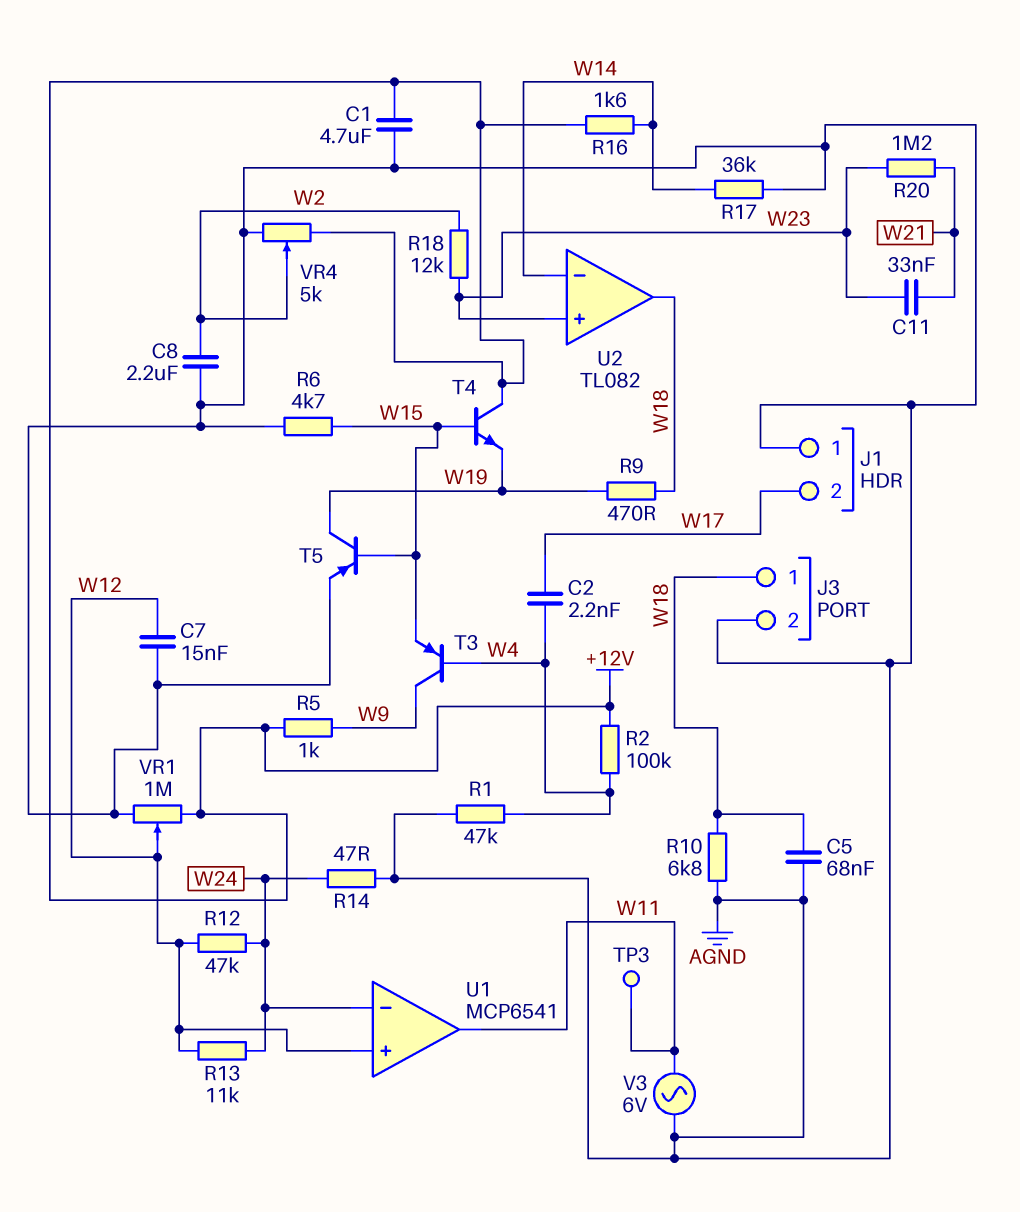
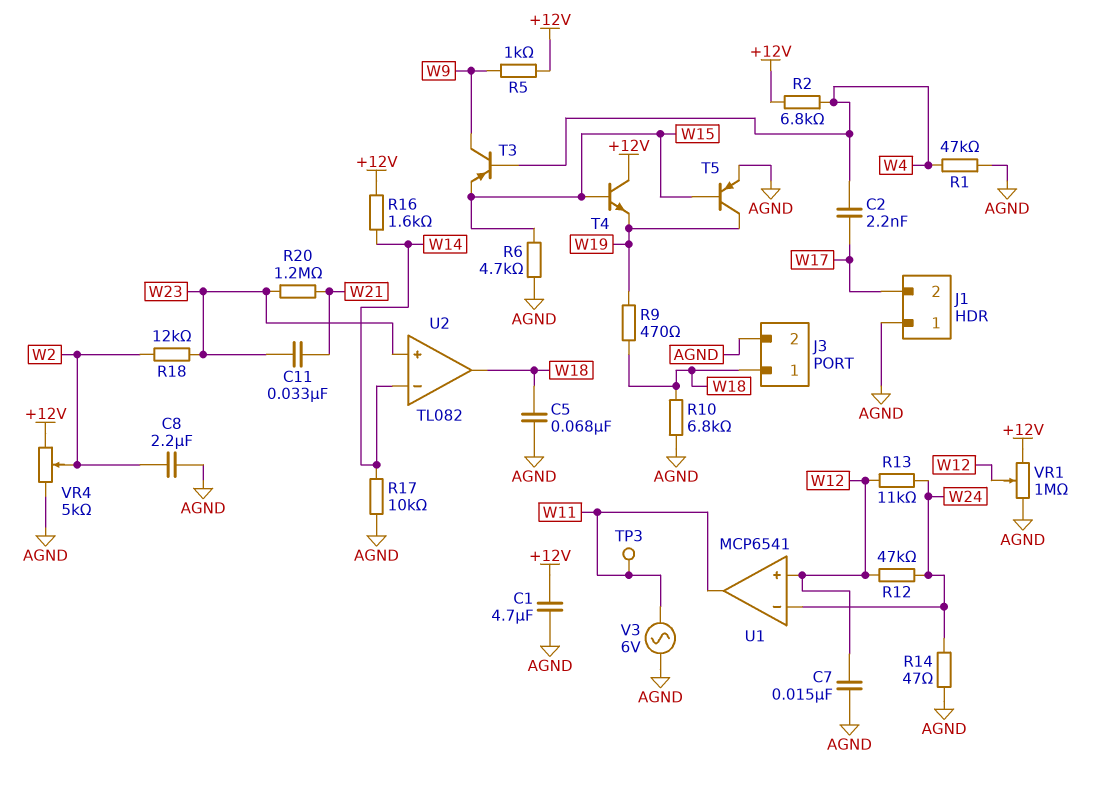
R2: 100k (+12V, W4) -> 6.8k (+12V, W4)
R17: 36k (AGND, W14) -> 10k (AGND, W14)

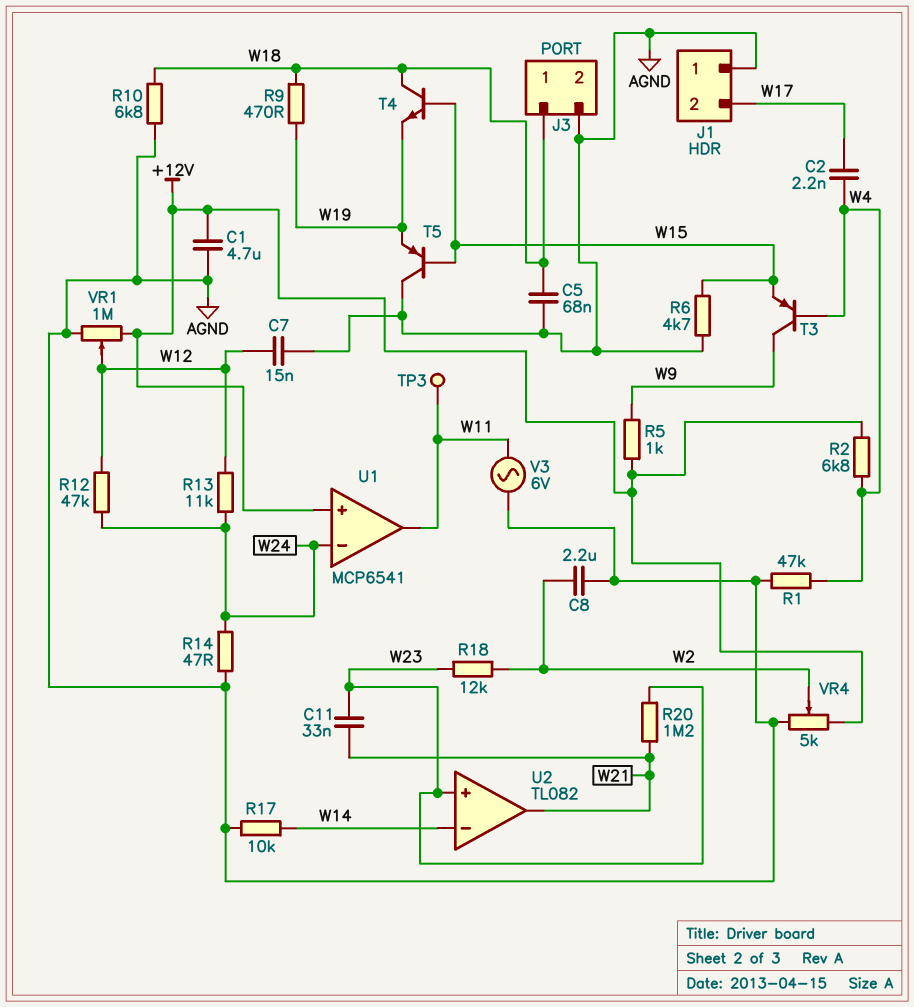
R16: 1.6k (+12V, W14) -> none
T4: NPN (B W15, C +12V, E W19) -> NPN (B W15, C W18, E W19)
T5: PNP (B W15, C W19, E AGND) -> PNP (B W15, C AGND, E W19)
U1 pin in+: W12 -> +12V
U2 pin out: W18 -> W21

